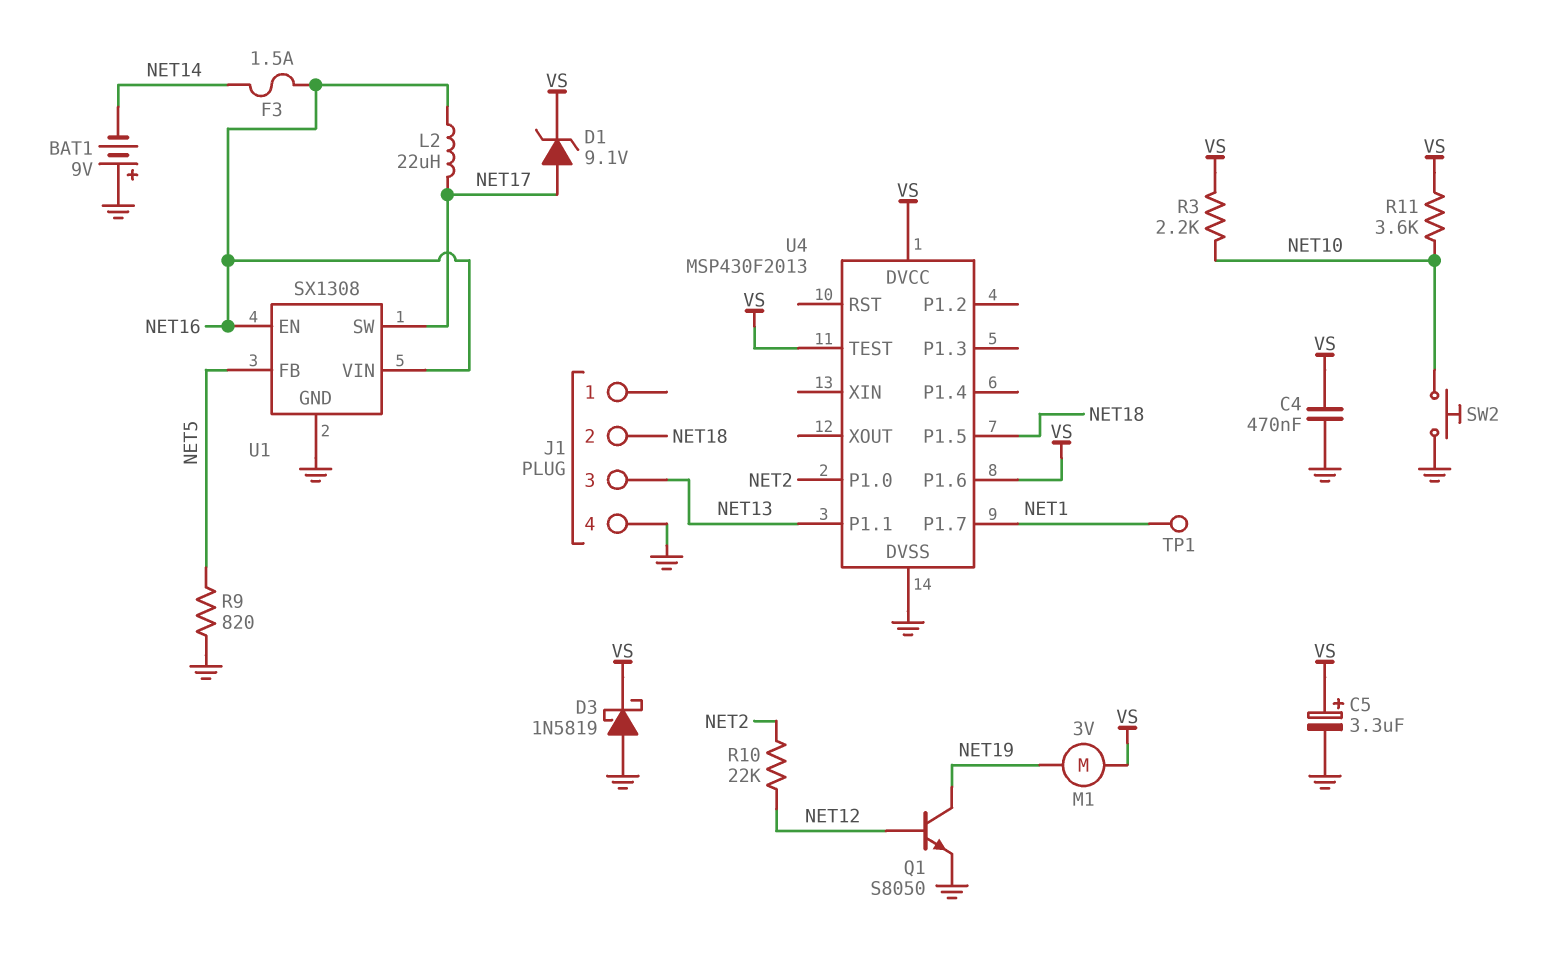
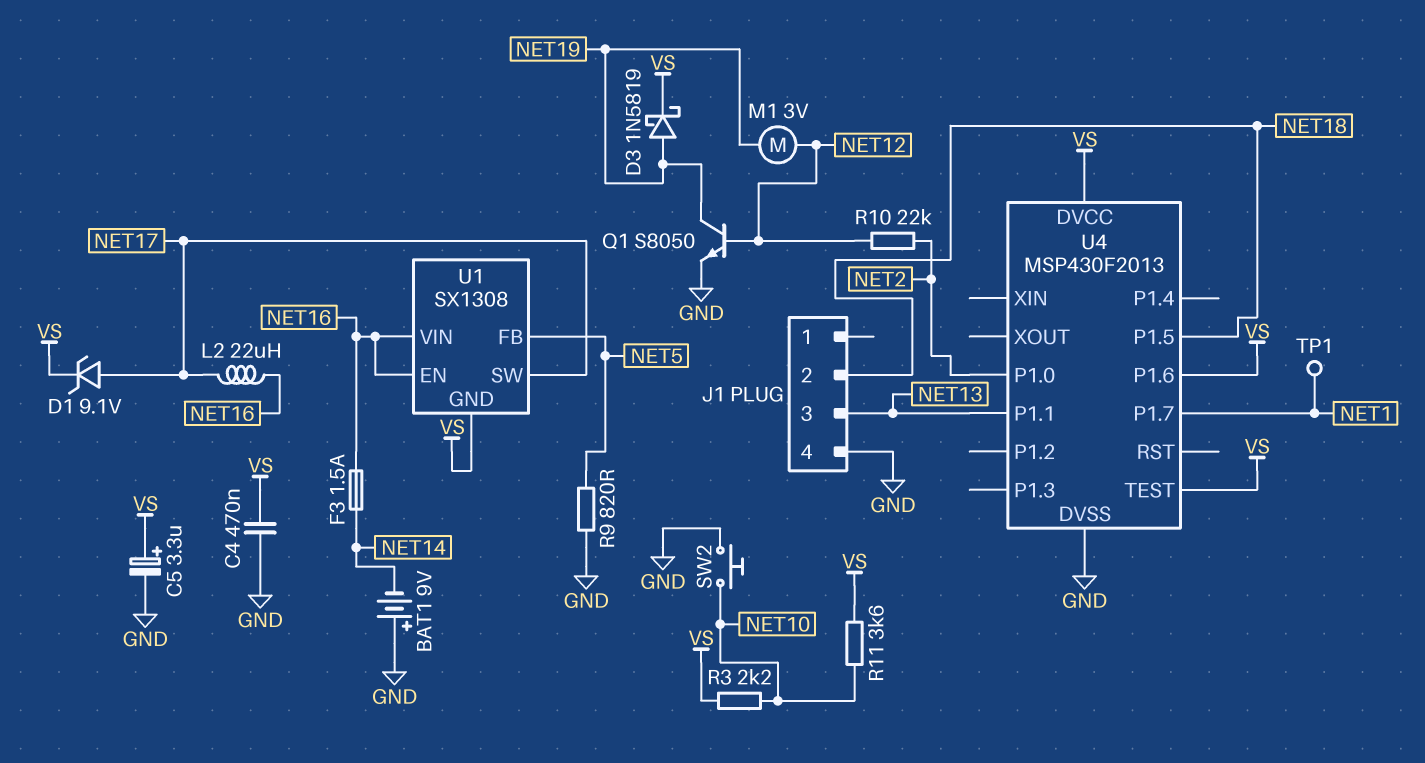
D3: schottky 1N5819 (A GND, K VS) -> schottky 1N5819 (A NET19, K VS)
M1: motor 3V (NET19, VS) -> motor 3V (NET12, NET19)
U1 pin GND: GND -> VS

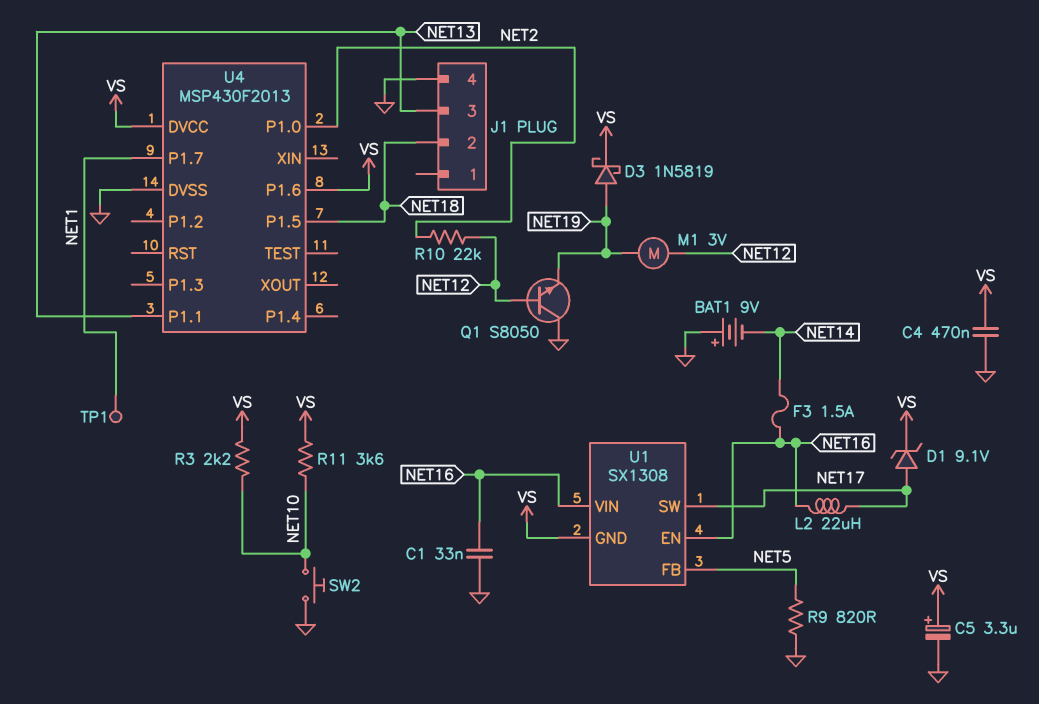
C1: none -> 33nF (GND, NET16)
Q1: NPN S8050 (B NET12, C NET19, E GND) -> NPN S8050 (B NET12, C GND, E NET19)
U4 pin TEST: VS -> none

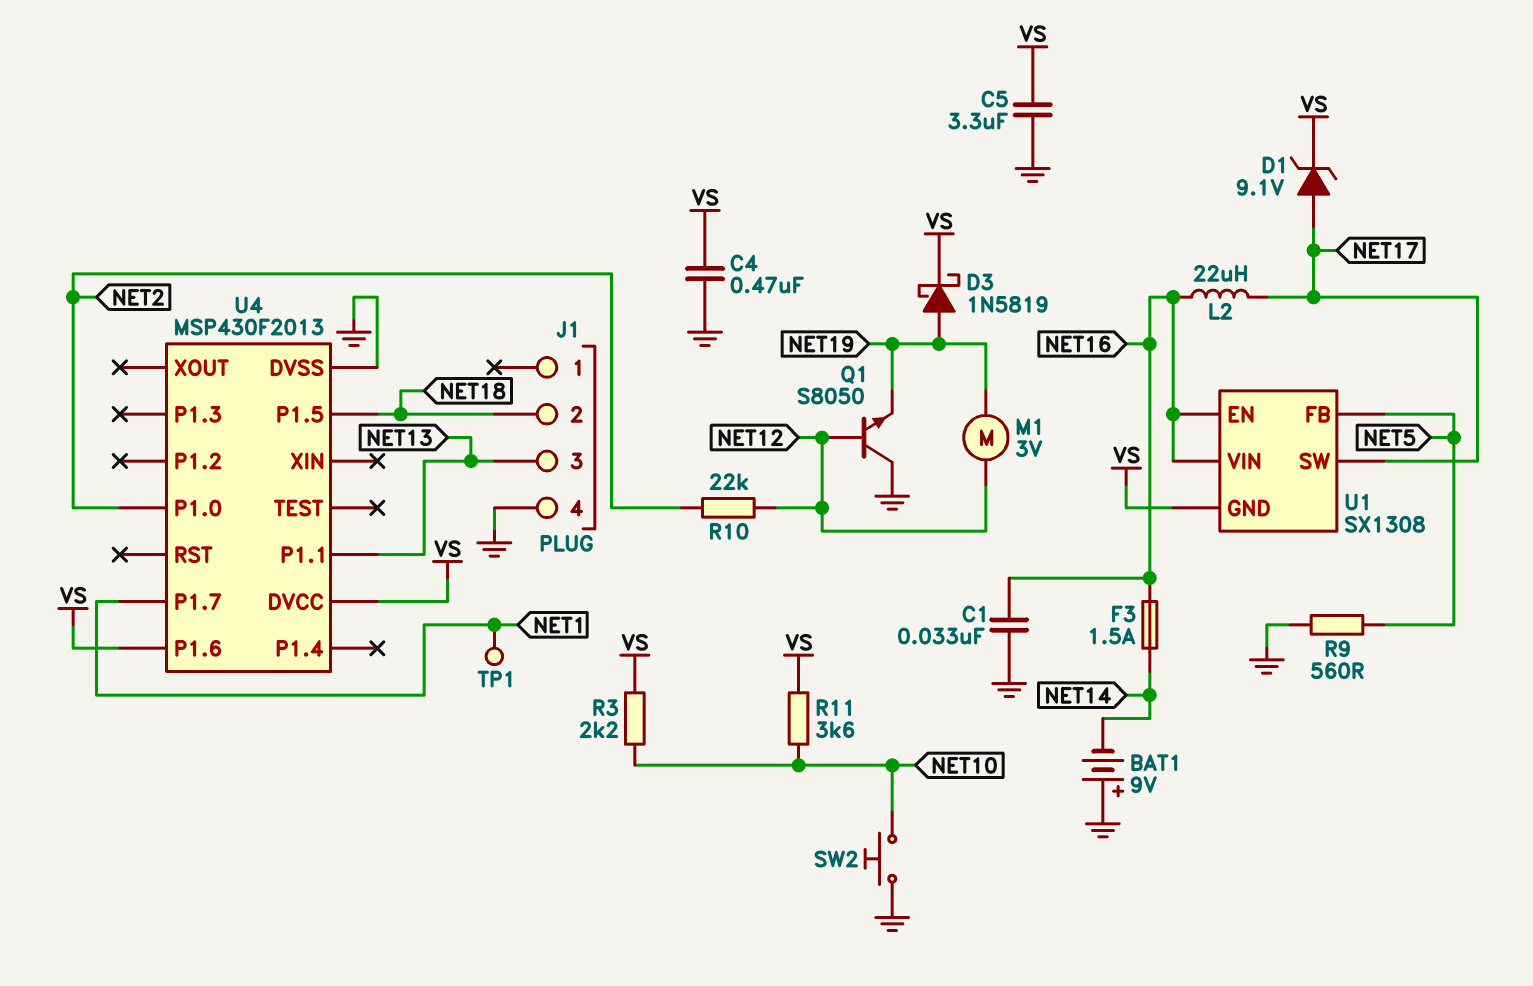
C5: 3.3uF (plus VS, minus GND) -> 3.3uF (GND, VS)
R9: 820 (GND, NET5) -> 560 (GND, NET5)

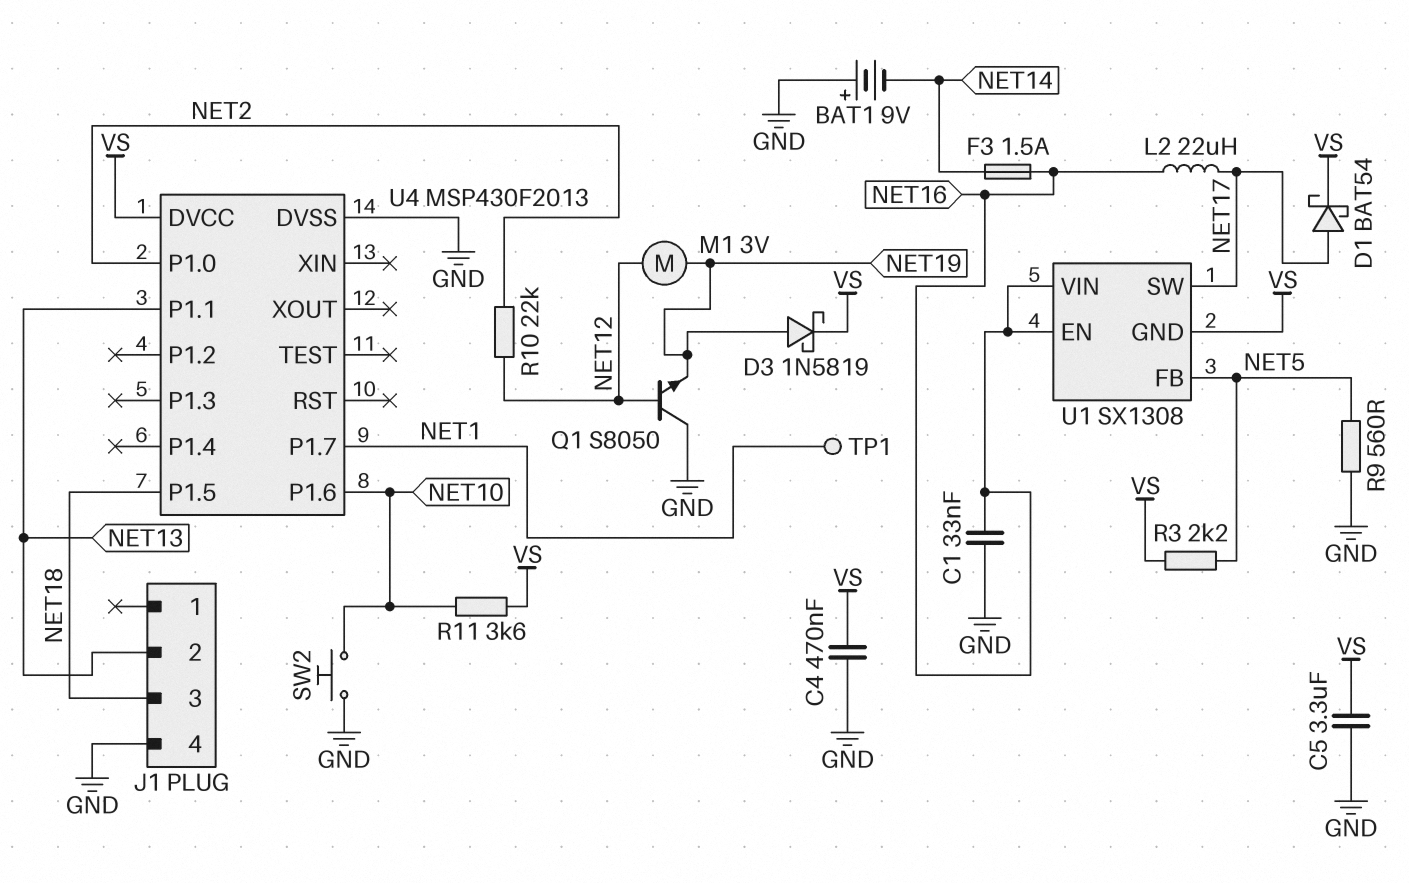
D1: zener 9.1V (A NET17, K VS) -> schottky BAT54 (A NET17, K VS)
J1 pin 2: NET18 -> NET13
J1 pin 3: NET13 -> NET18
R3: 2.2k (NET10, VS) -> 2.2k (NET5, VS)
U4 pin P1.6: VS -> NET10

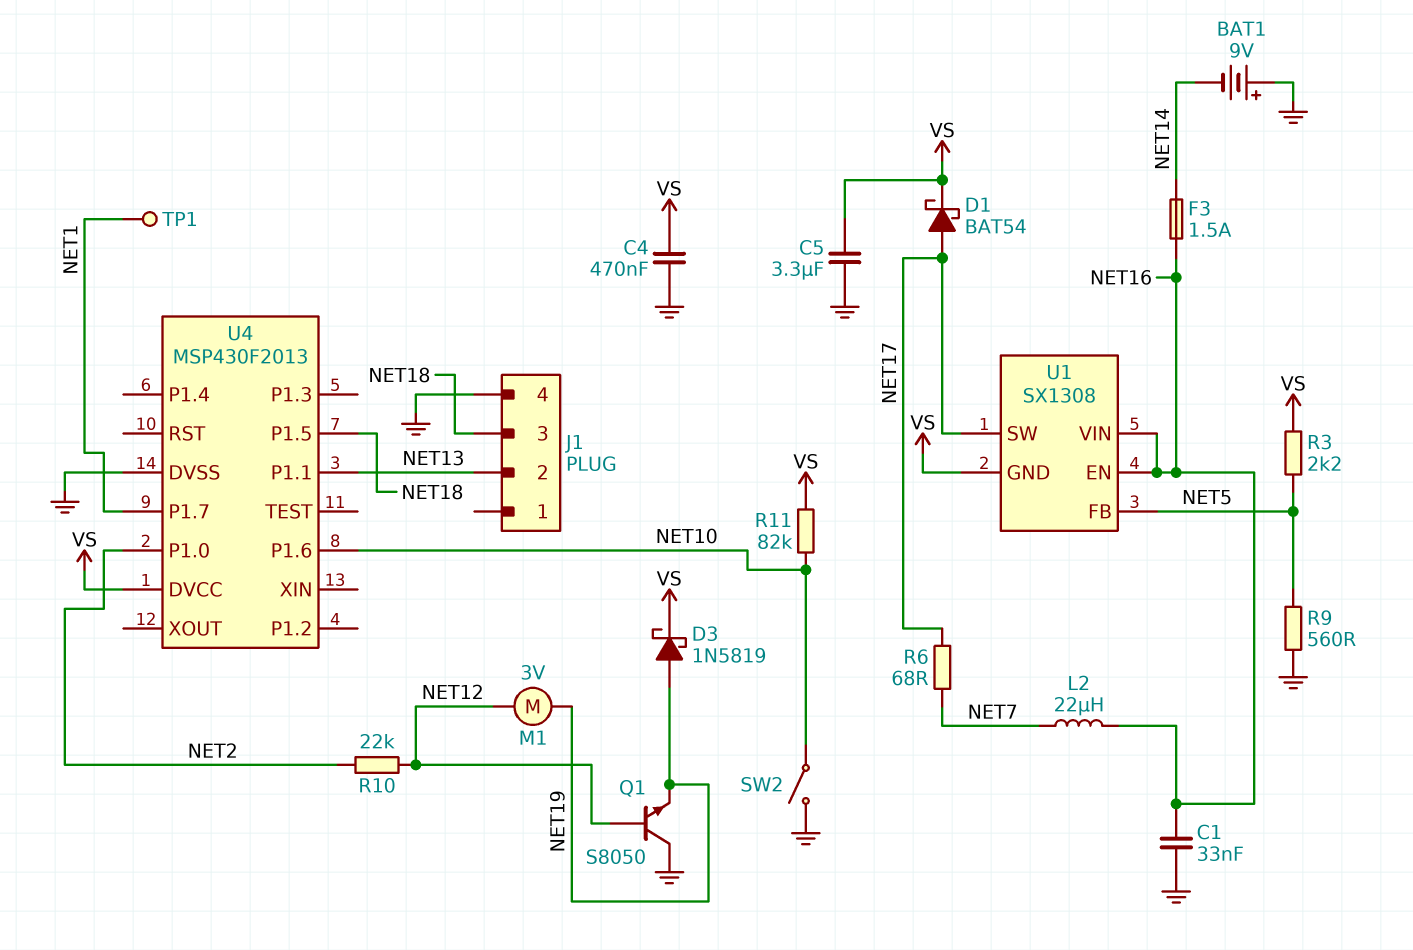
L2: 22uH (NET16, NET17) -> 22uH (NET7, NET16)
R6: none -> 68 (NET7, NET17)
R11: 3.6k (NET10, VS) -> 82k (NET10, VS)
SW2: button (GND, NET10) -> switch (GND, NET10)

